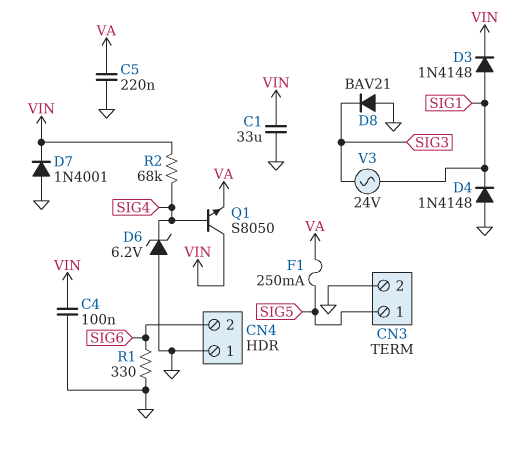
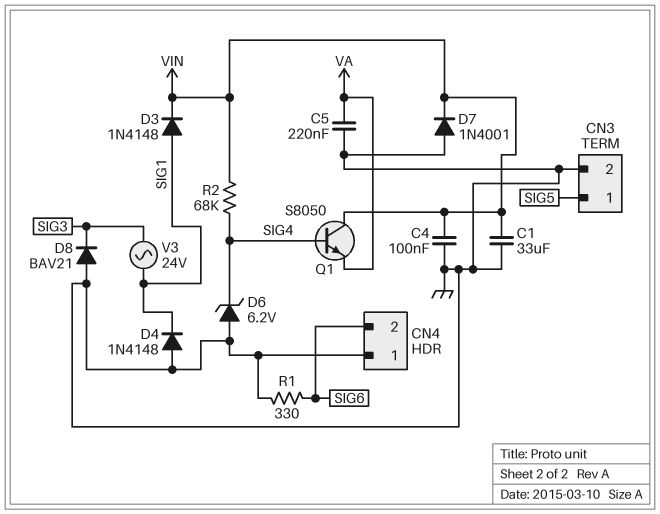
F1: 250mA (SIG5, VA) -> none

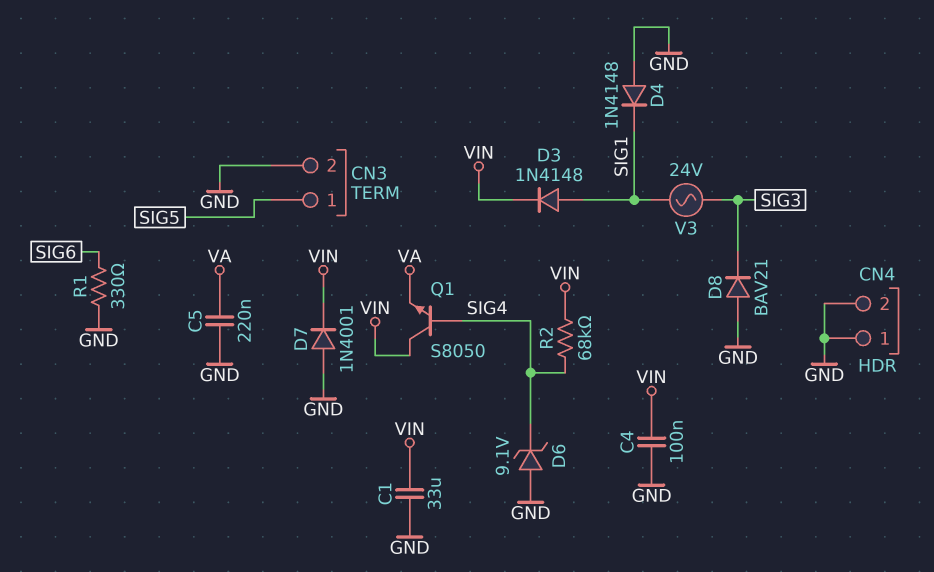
CN4 pin 2: SIG6 -> GND
D6: zener 6.2V (A GND, K SIG4) -> zener 9.1V (A GND, K SIG4)

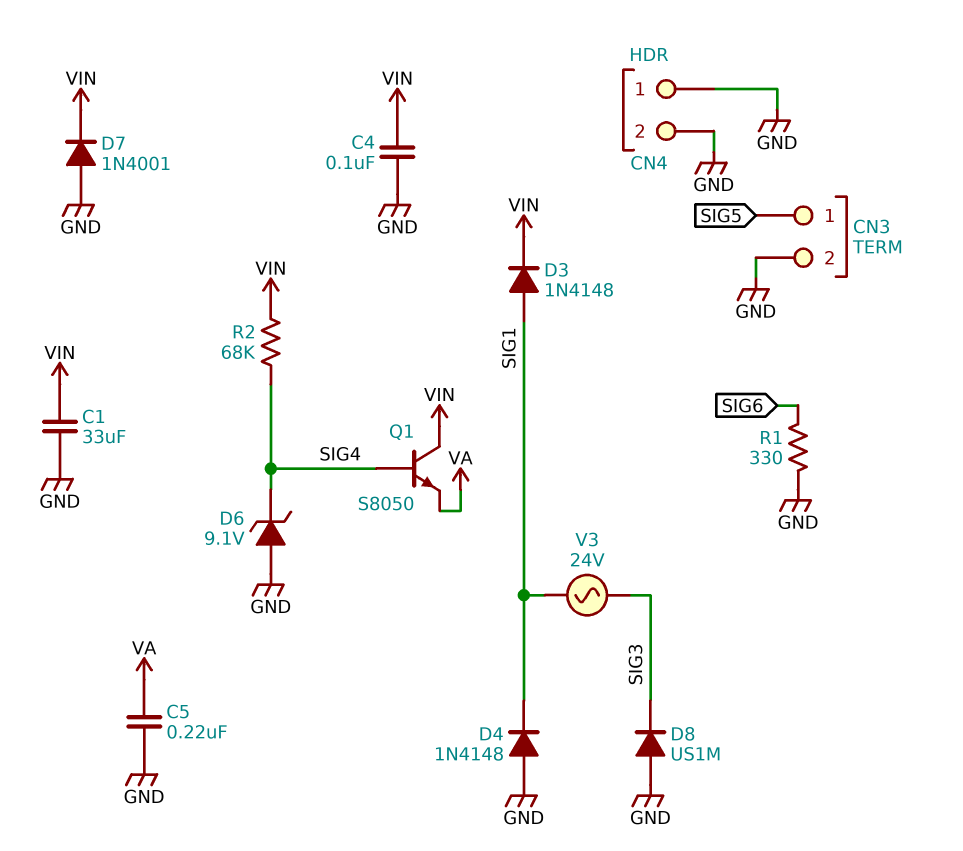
D8: diode BAV21 (A GND, K SIG3) -> diode US1M (A GND, K SIG3)

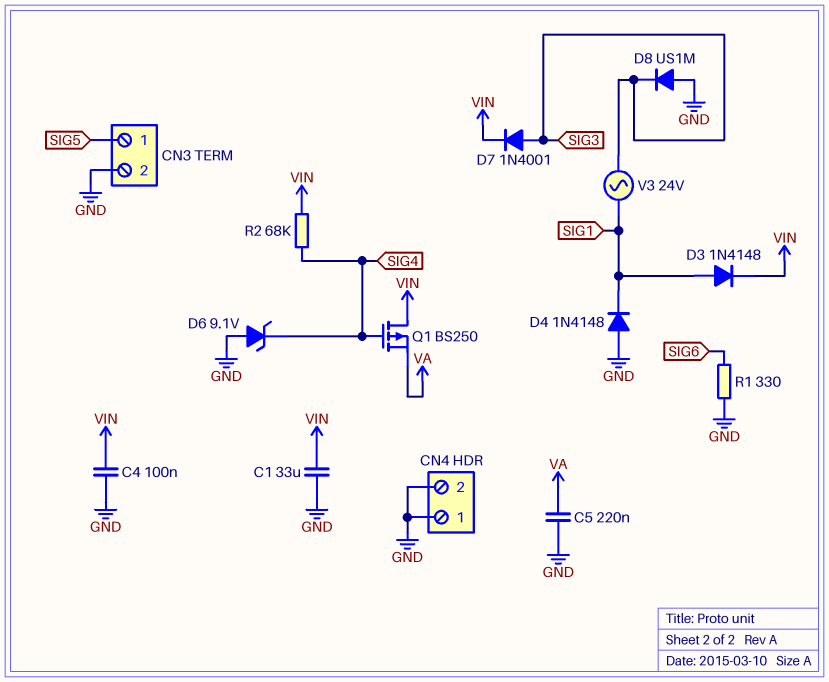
D7: diode 1N4001 (A GND, K VIN) -> diode 1N4001 (A SIG3, K VIN)
Q1: NPN S8050 (B SIG4, C VIN, E VA) -> PMOS BS250 (G SIG4, D VIN, S VA)

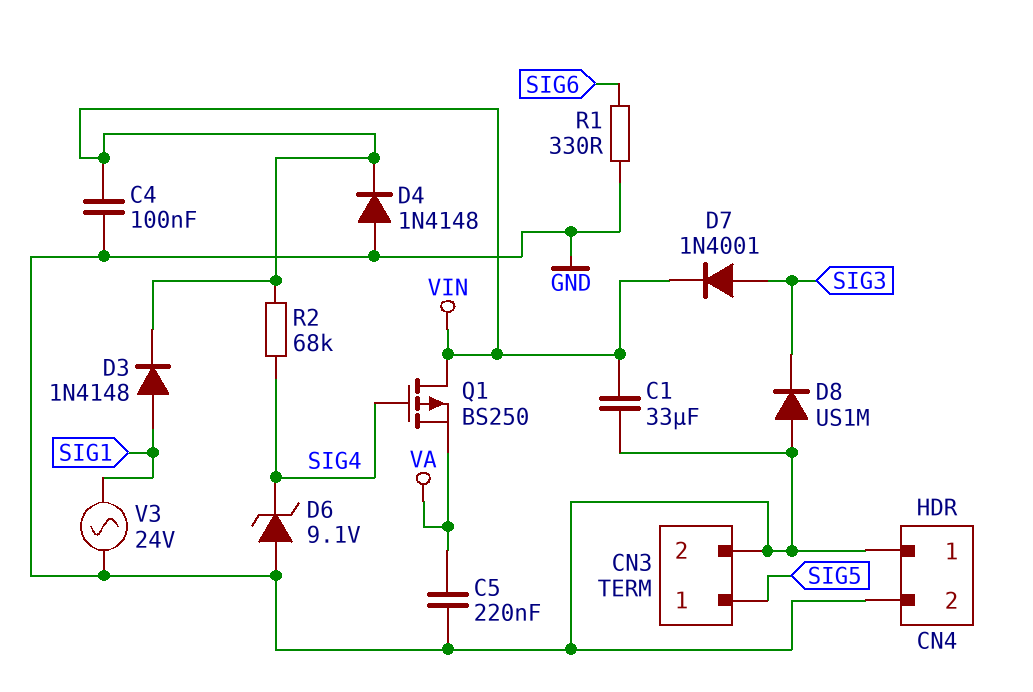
D4: diode 1N4148 (A GND, K SIG1) -> diode 1N4148 (A GND, K VIN)
V3: AC 24V (SIG1, SIG3) -> AC 24V (GND, SIG1)

